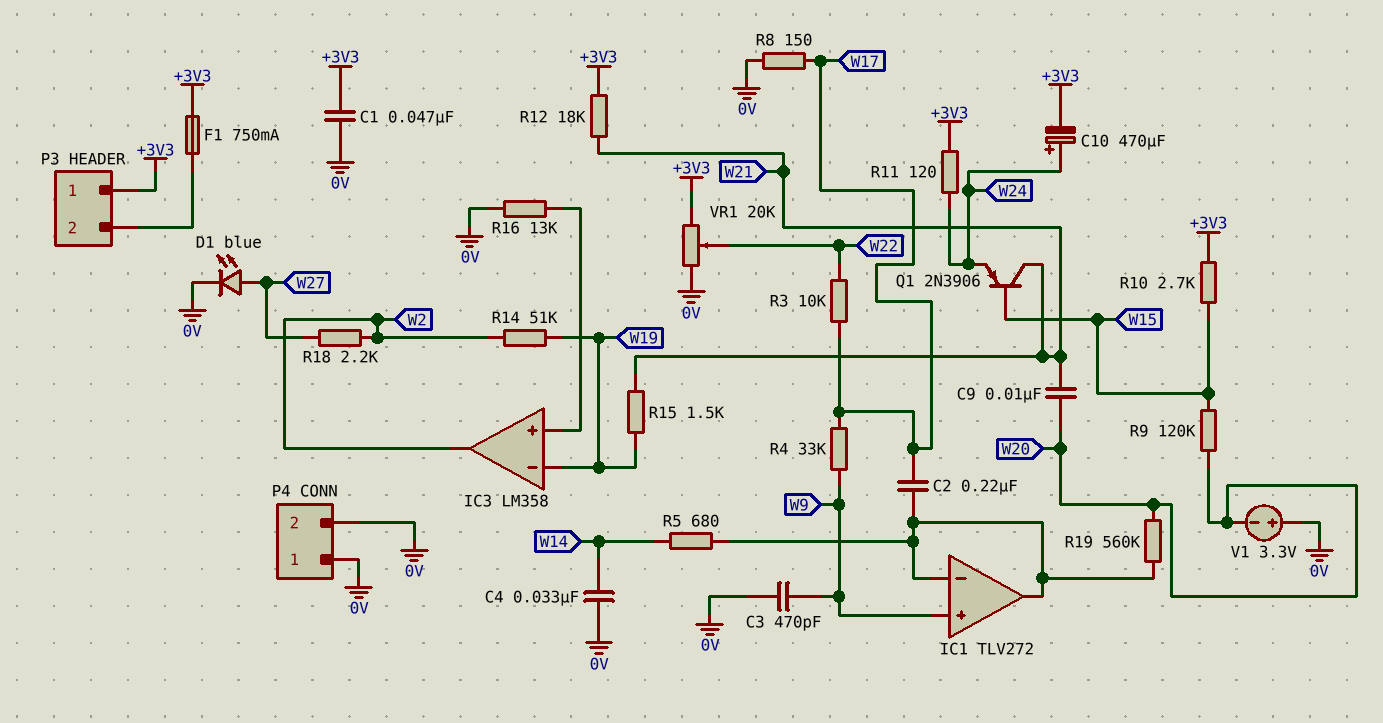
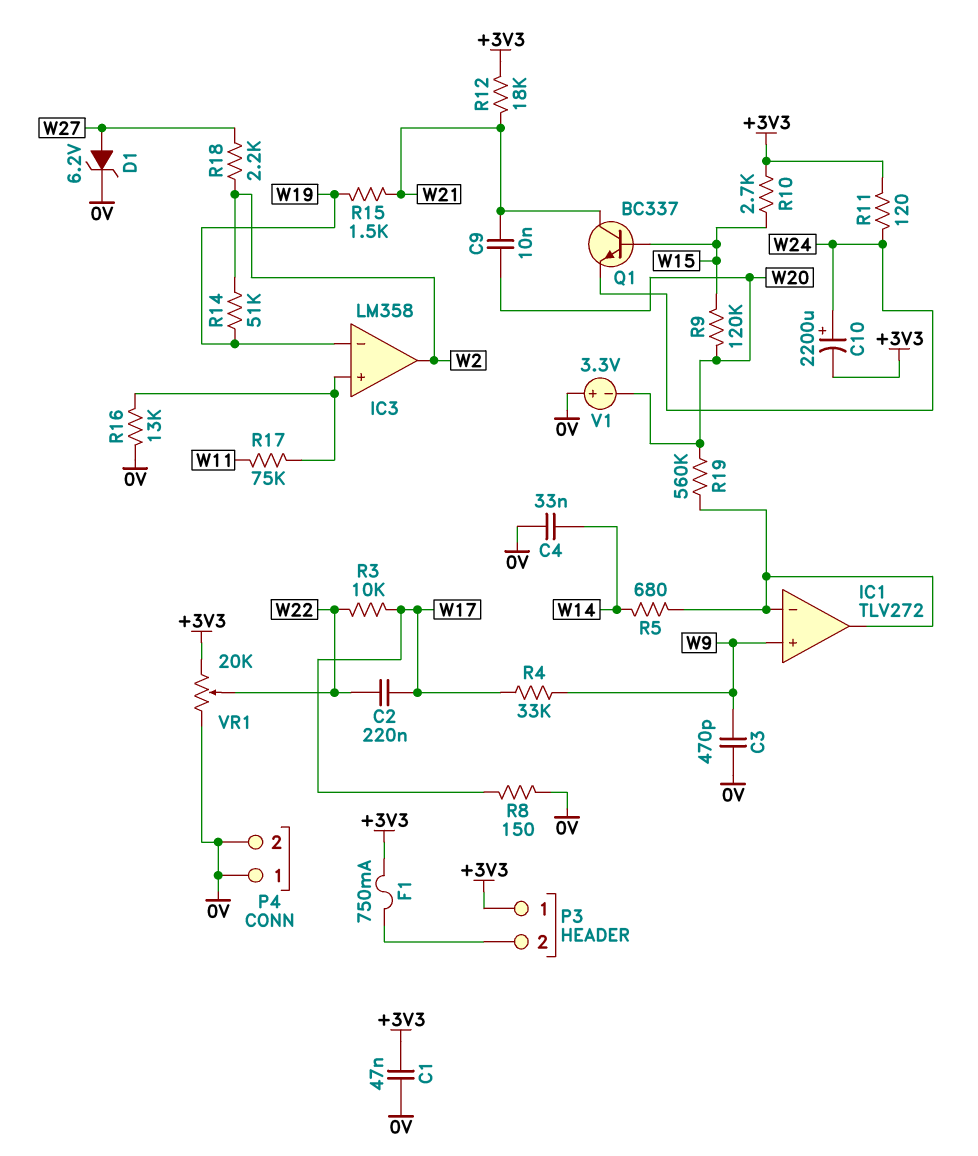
C2: 220nF (IC1/in-, W17) -> 220nF (W17, W22)
C10: 470uF (plus W24, minus +3V3) -> 2200uF (plus W24, minus +3V3)
D1: LED blue (A W27, K 0V) -> zener 6.2V (A W27, K 0V)
Q1: PNP 2N3906 (B W15, C W21, E W24) -> NPN BC337 (B W15, C W21, E W24)
R17: none -> 75k (IC3/in+, W11)

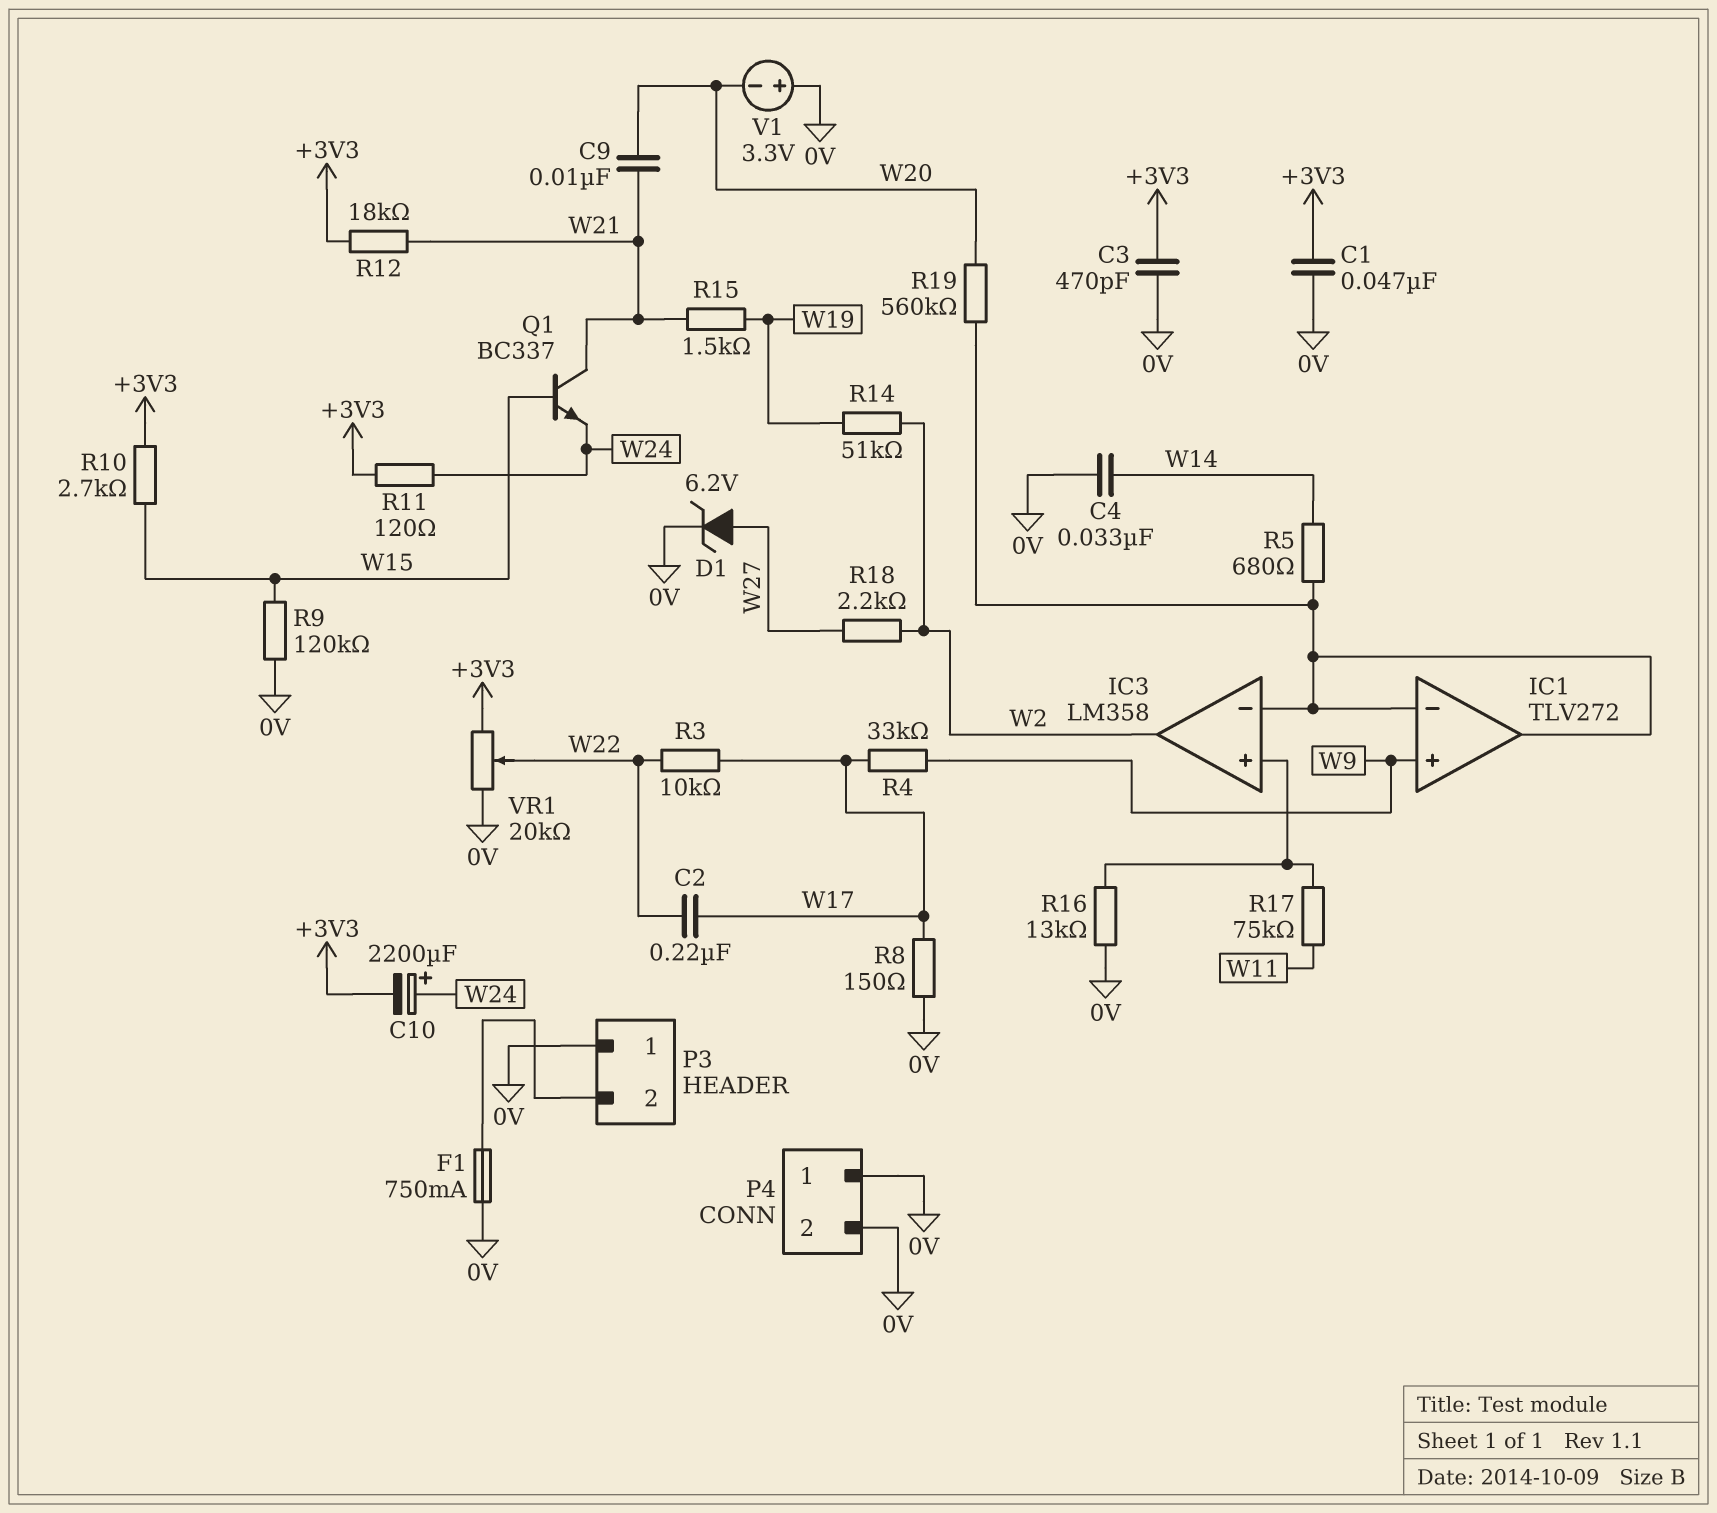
C3: 470pF (0V, W9) -> 470pF (+3V3, 0V)
F1: 750mA (+3V3, P3/2) -> 750mA (0V, P3/2)
IC3 pin in-: W19 -> IC1/in-
P3 pin 1: +3V3 -> 0V
R9: 120k (W15, W20) -> 120k (0V, W15)

